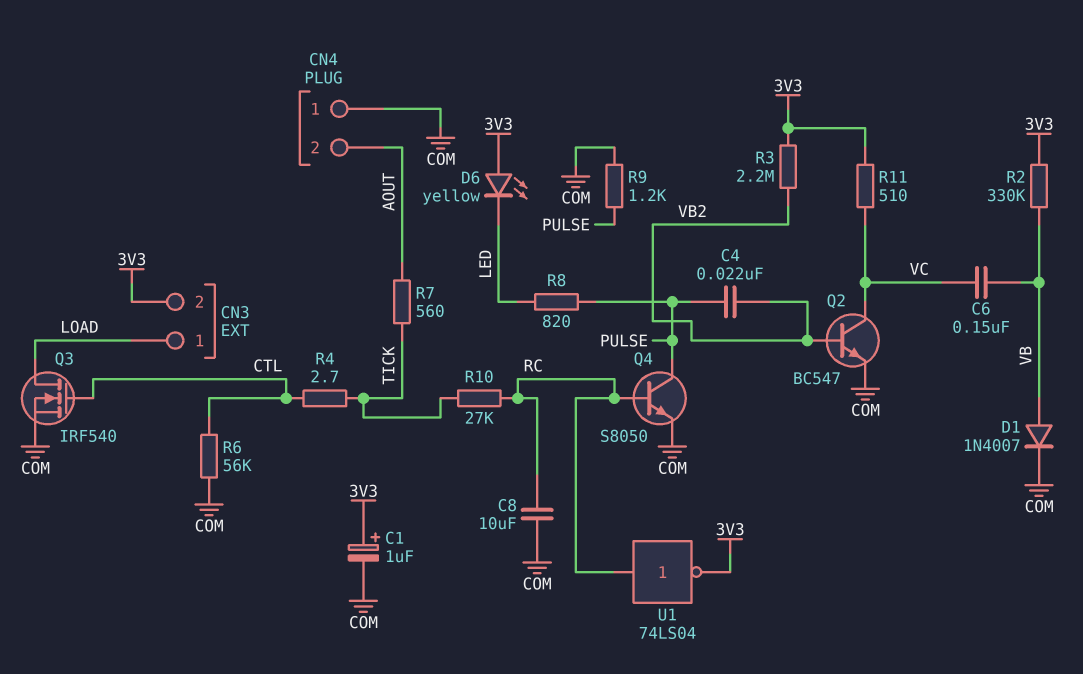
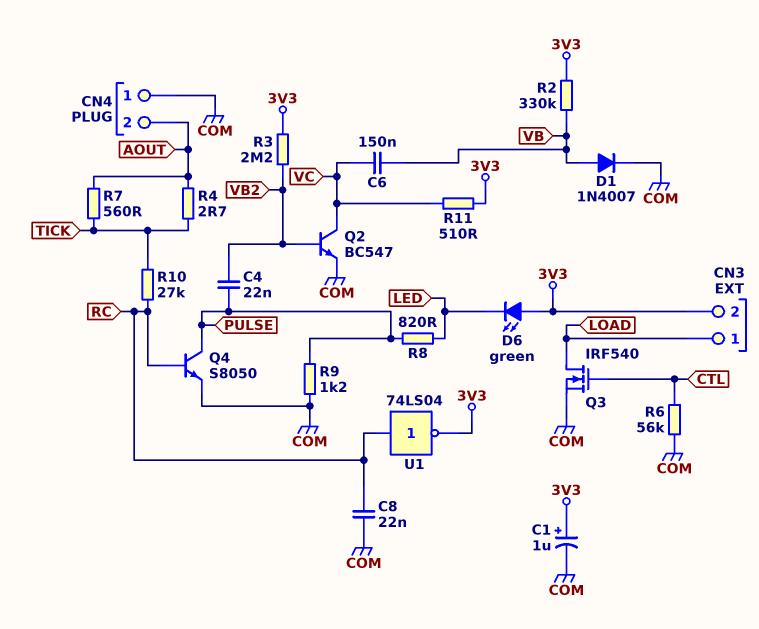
C8: 10uF (COM, RC) -> 22nF (COM, RC)
D6: LED yellow (A 3V3, K LED) -> LED green (A 3V3, K LED)
R4: 2.7 (CTL, TICK) -> 2.7 (AOUT, TICK)

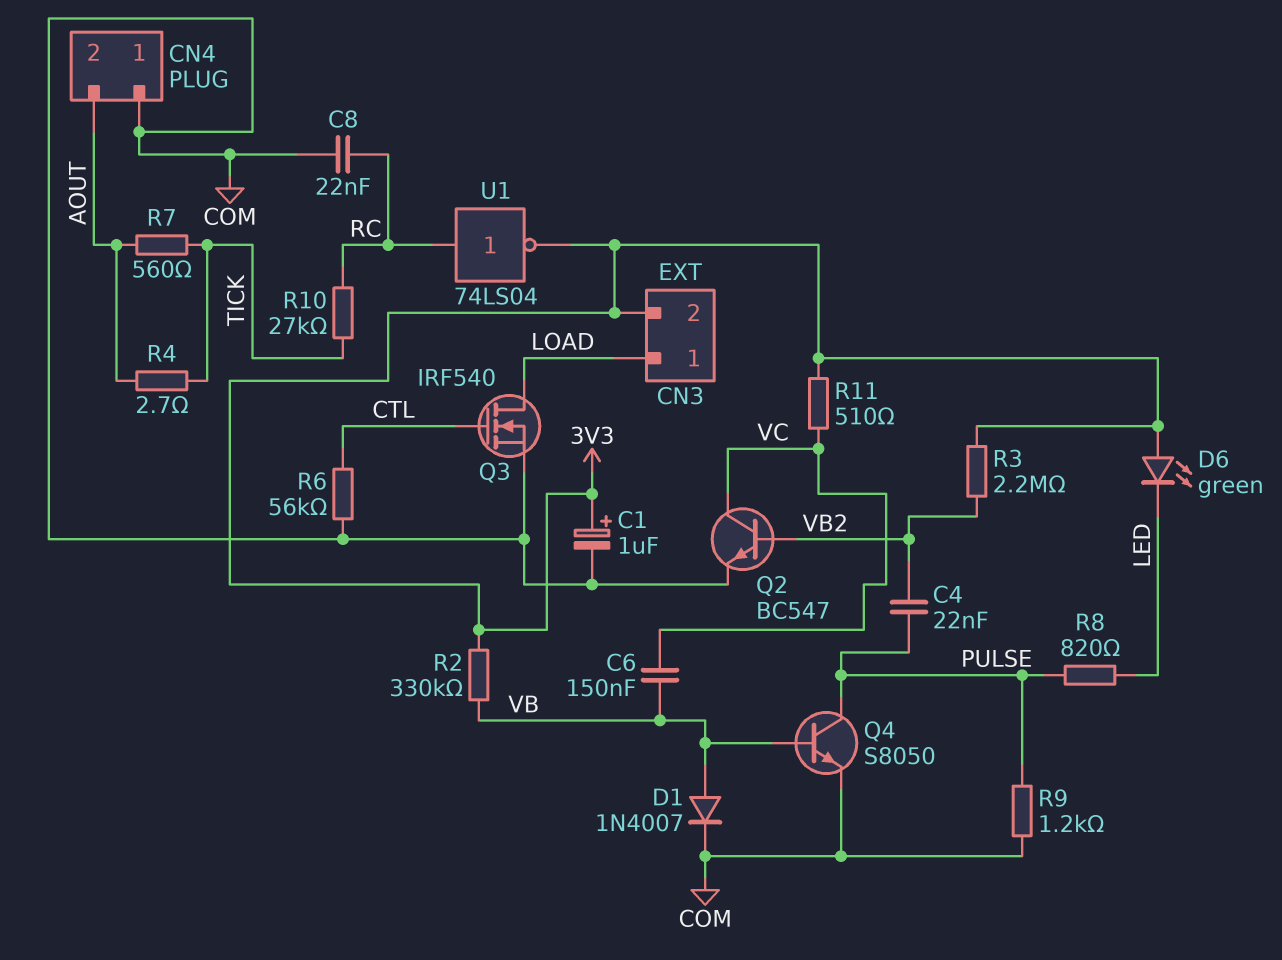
Q4: NPN S8050 (B RC, C PULSE, E COM) -> NPN S8050 (B VB, C PULSE, E COM)

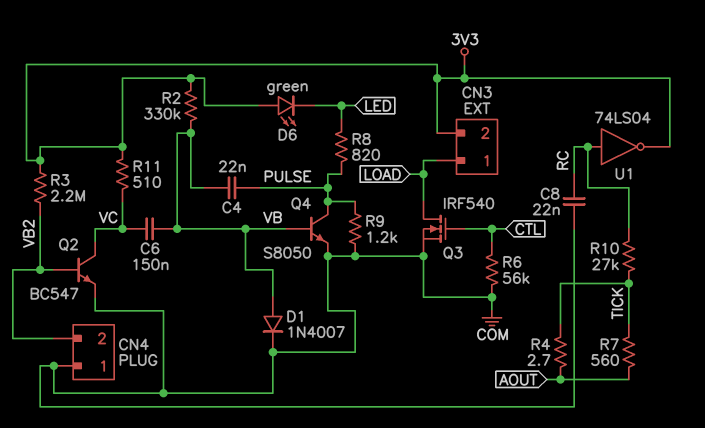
C1: 1uF (plus 3V3, minus COM) -> none
C4: 22nF (PULSE, VB2) -> 22nF (PULSE, VB)
CN4 pin 2: AOUT -> VB2

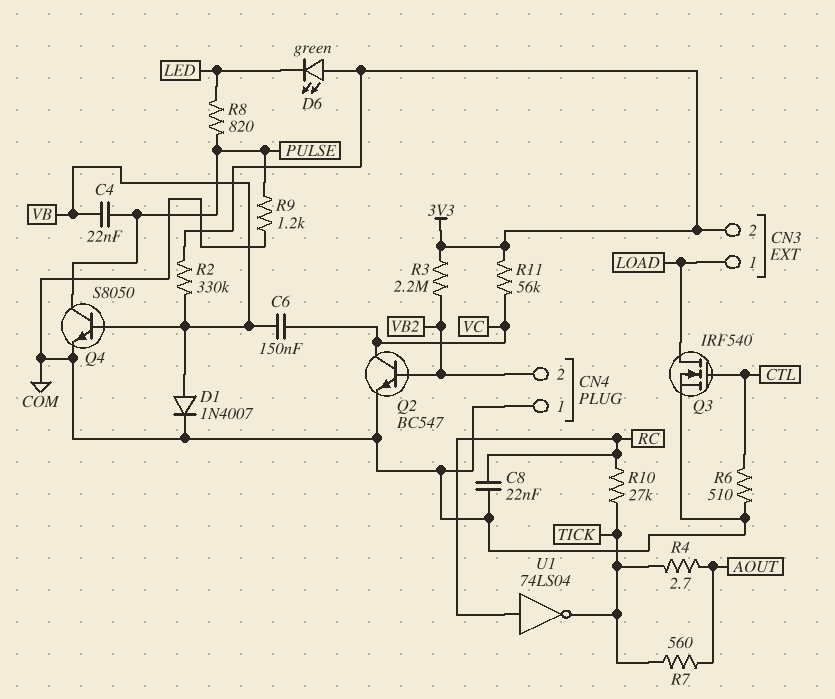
R6: 56k (COM, CTL) -> 510 (COM, CTL)
R11: 510 (3V3, VC) -> 56k (3V3, VC)
U1: NOT 74LS04 (in RC, out 3V3) -> NOT 74LS04 (in RC, out TICK)

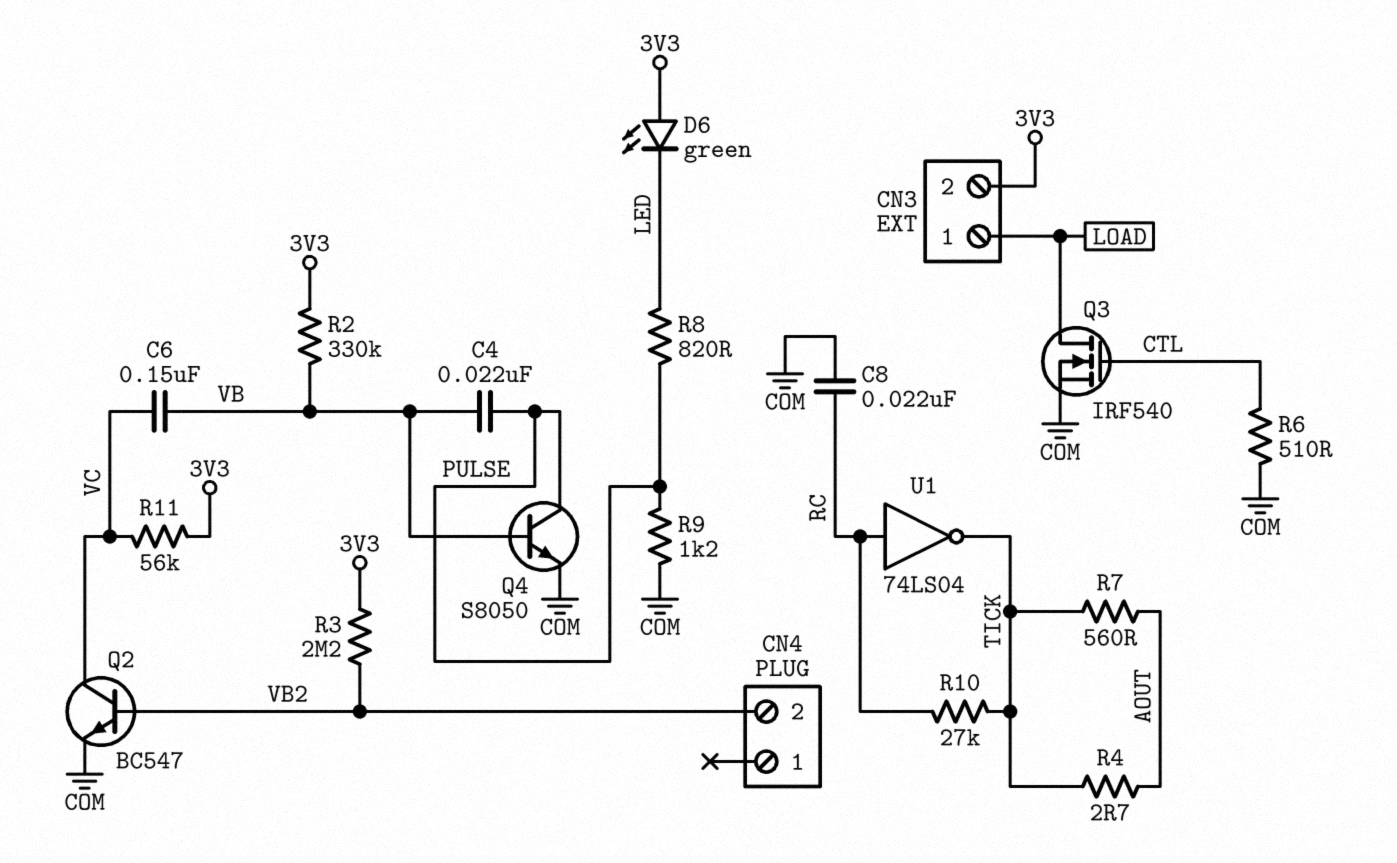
CN4 pin 1: COM -> none
D1: diode 1N4007 (A VB, K COM) -> none

